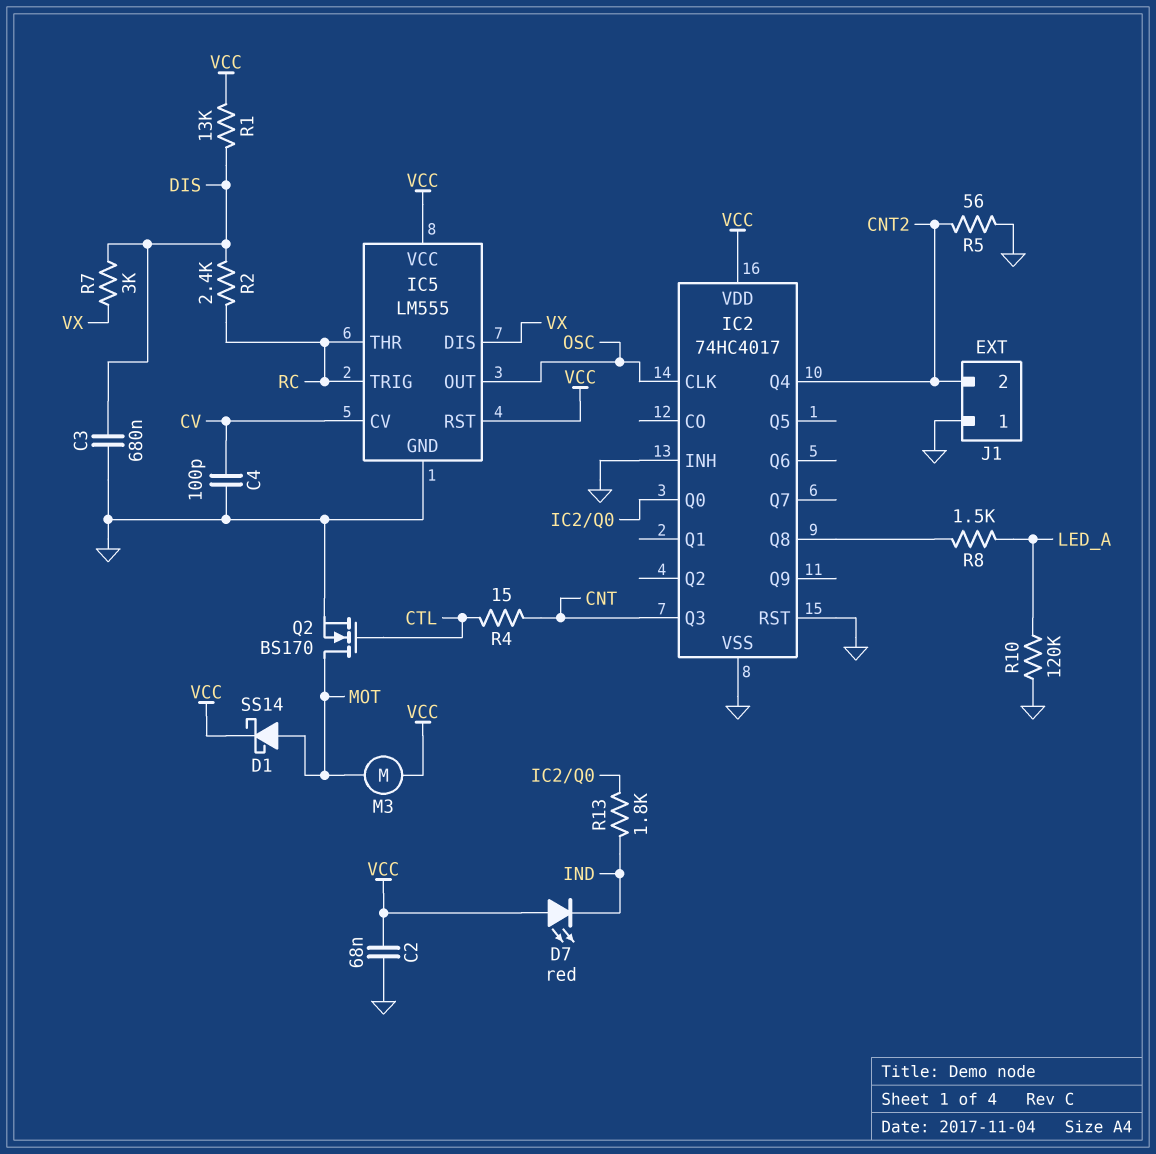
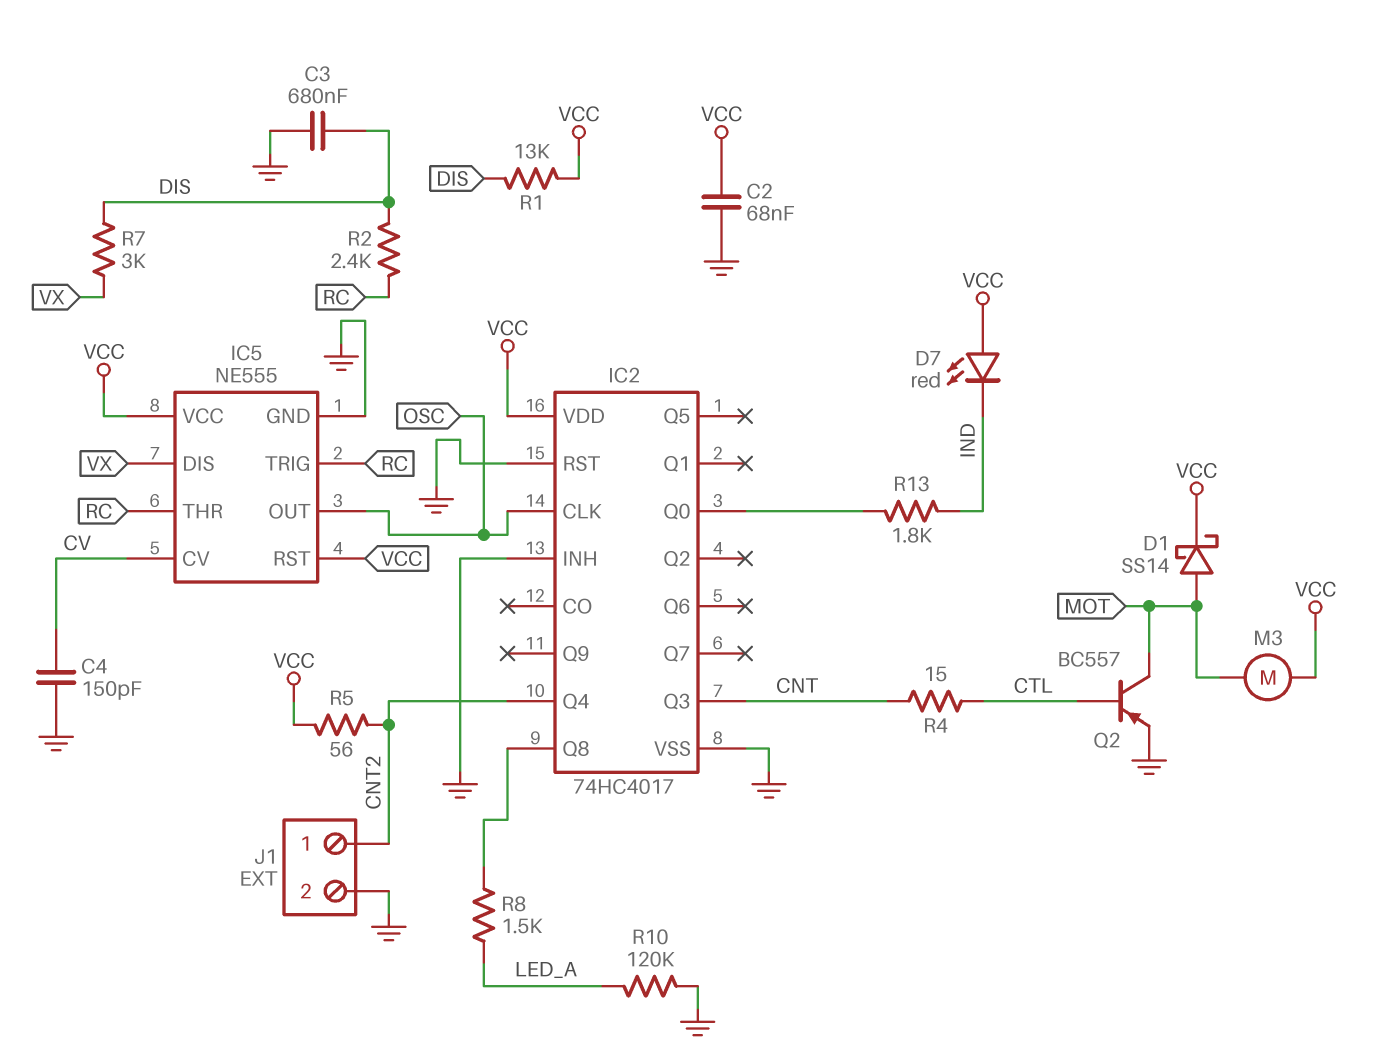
C4: 100pF (CV, GND) -> 150pF (CV, GND)
IC5: LM555 -> NE555
J1 pin 1: GND -> CNT2
J1 pin 2: CNT2 -> GND
Q2: NMOS BS170 (G CTL, D MOT, S GND) -> PNP BC557 (B CTL, C MOT, E GND)
R5: 56 (CNT2, GND) -> 56 (CNT2, VCC)

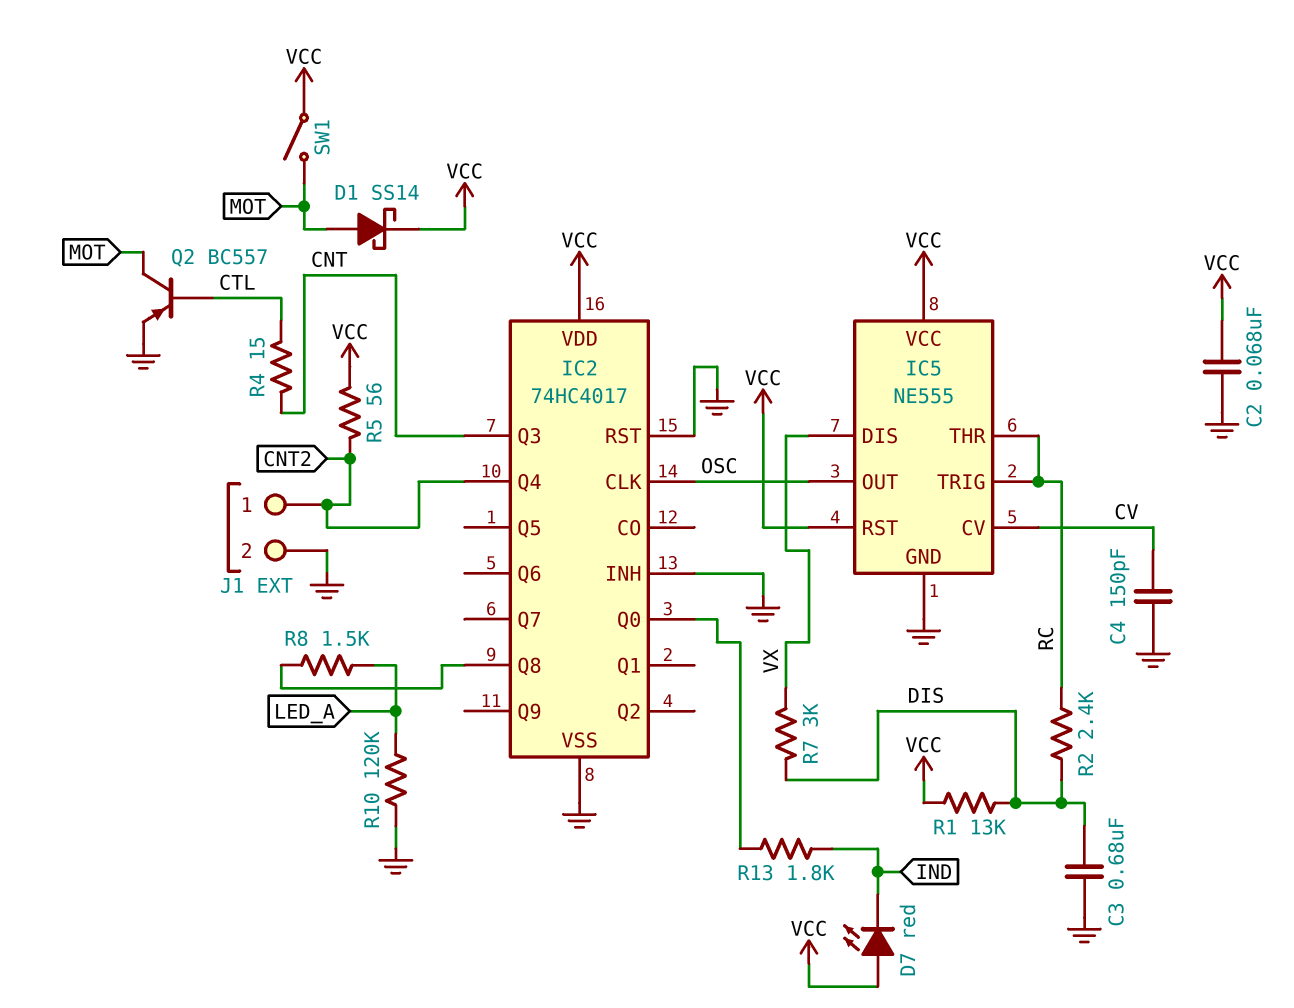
M3: motor (MOT, VCC) -> none
SW1: none -> switch (MOT, VCC)

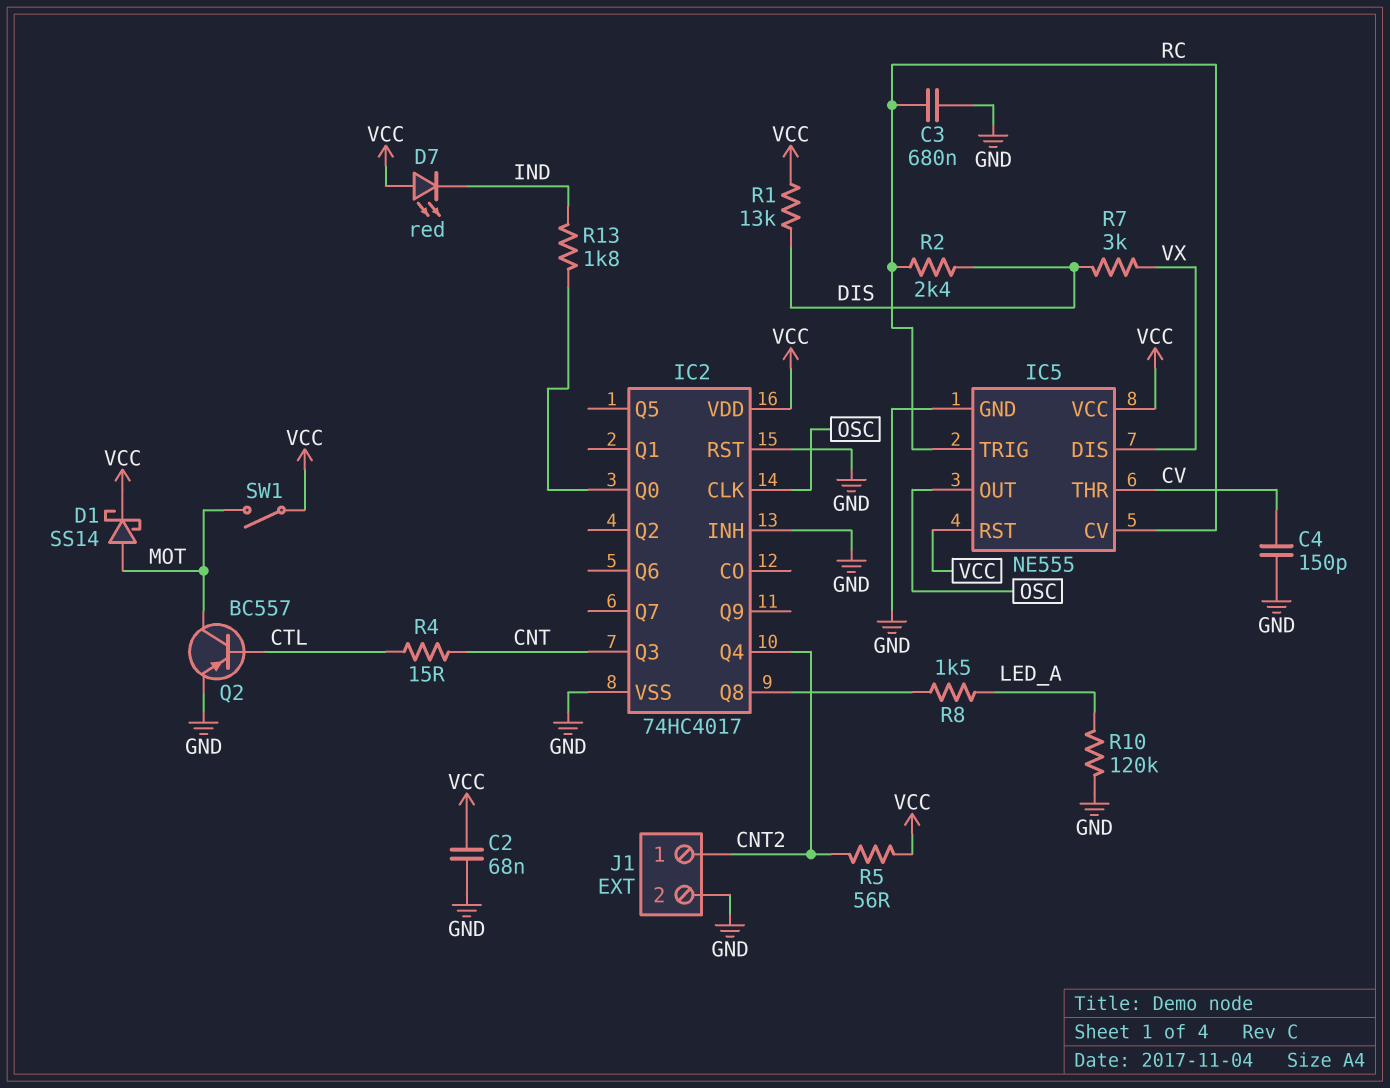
C3: 680nF (DIS, GND) -> 680nF (GND, RC)
IC5 pin CV: CV -> RC
IC5 pin THR: RC -> CV

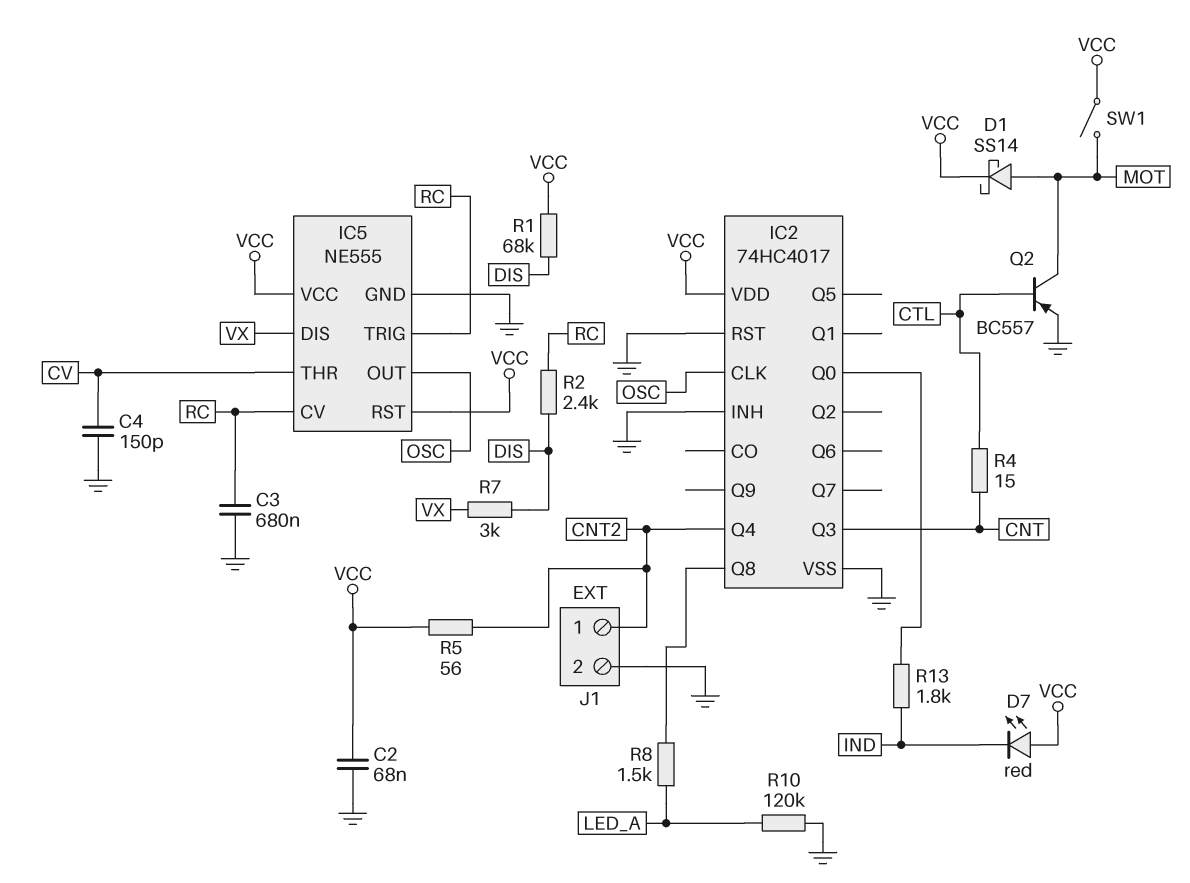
R1: 13k (DIS, VCC) -> 68k (DIS, VCC)

